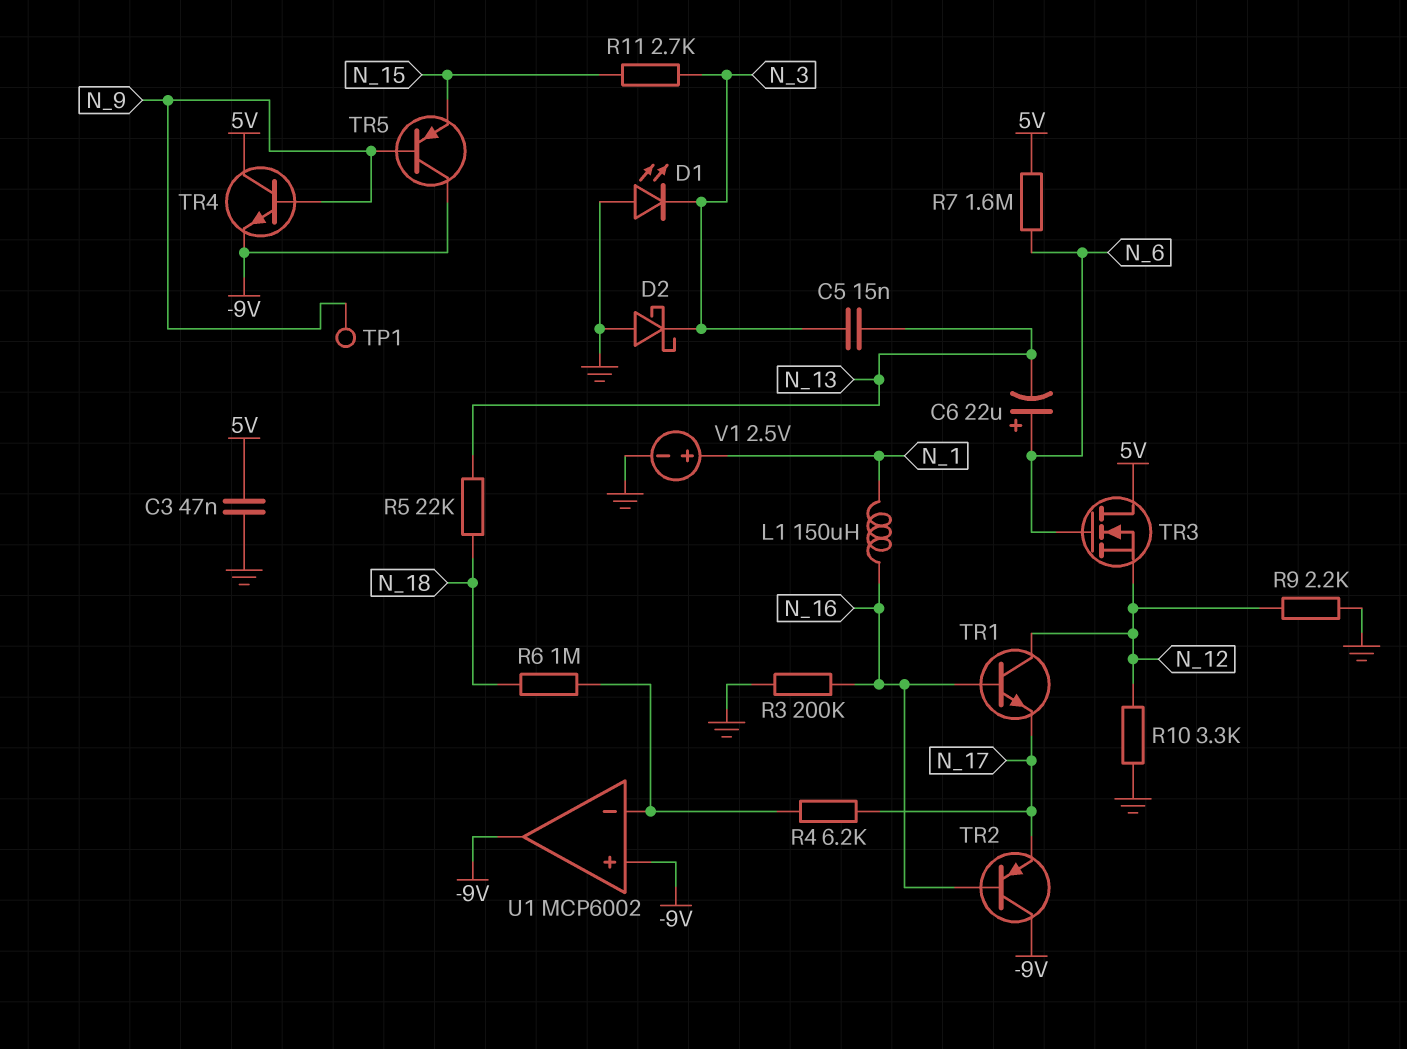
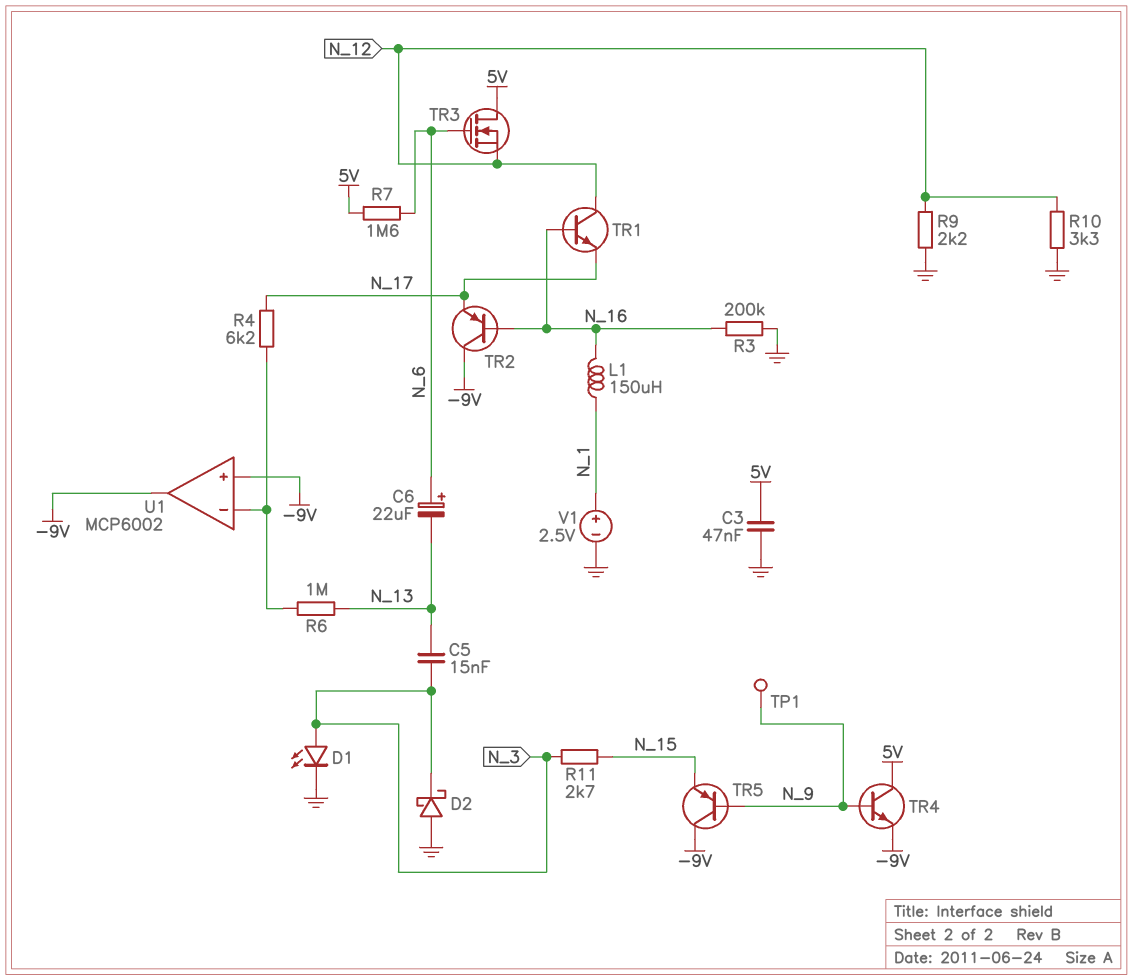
D1: LED (A GND, K N_3) -> LED (A N_3, K GND)
R5: 22k (N_13, N_18) -> none
R6: 1M (N_18, U1/in-) -> 1M (N_13, U1/in-)

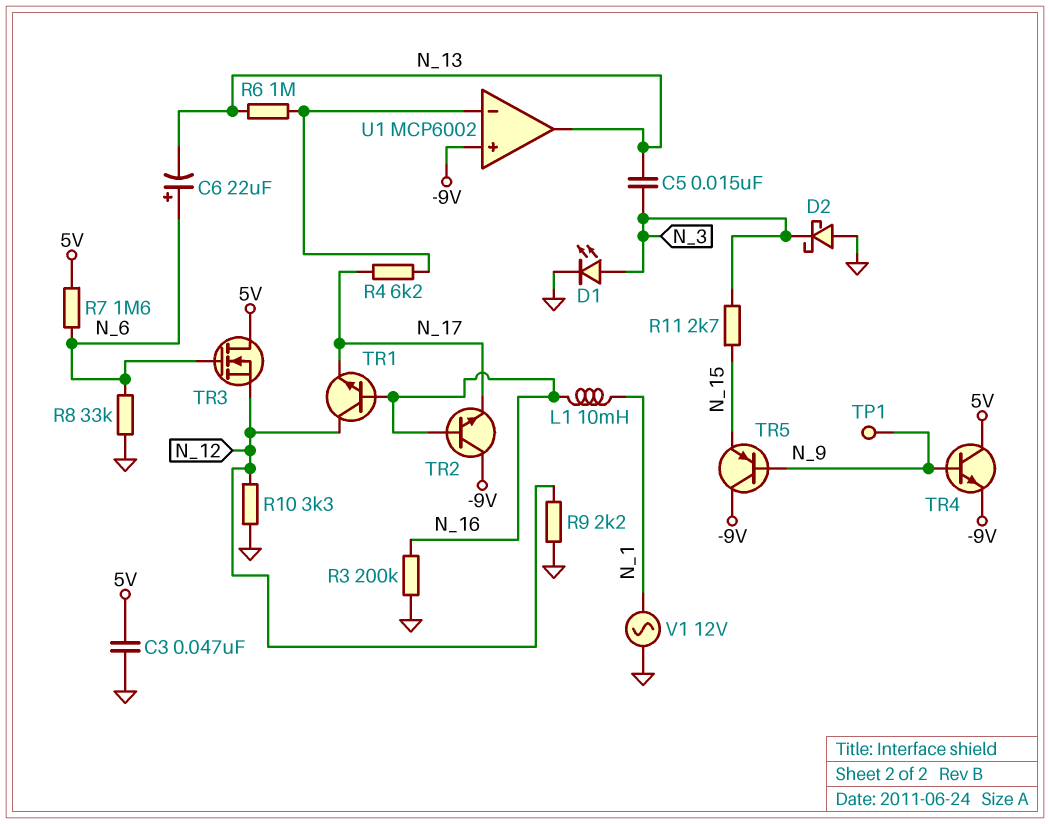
L1: 150uH (N_1, N_16) -> 10mH (N_1, N_16)
R8: none -> 33k (GND, N_6)
TR2: PNP (B N_16, C -9V, E N_17) -> NPN (B N_16, C -9V, E N_17)
U1 pin out: -9V -> N_13
V1: 2.5V (plus N_1, minus GND) -> AC 12V (GND, N_1)

